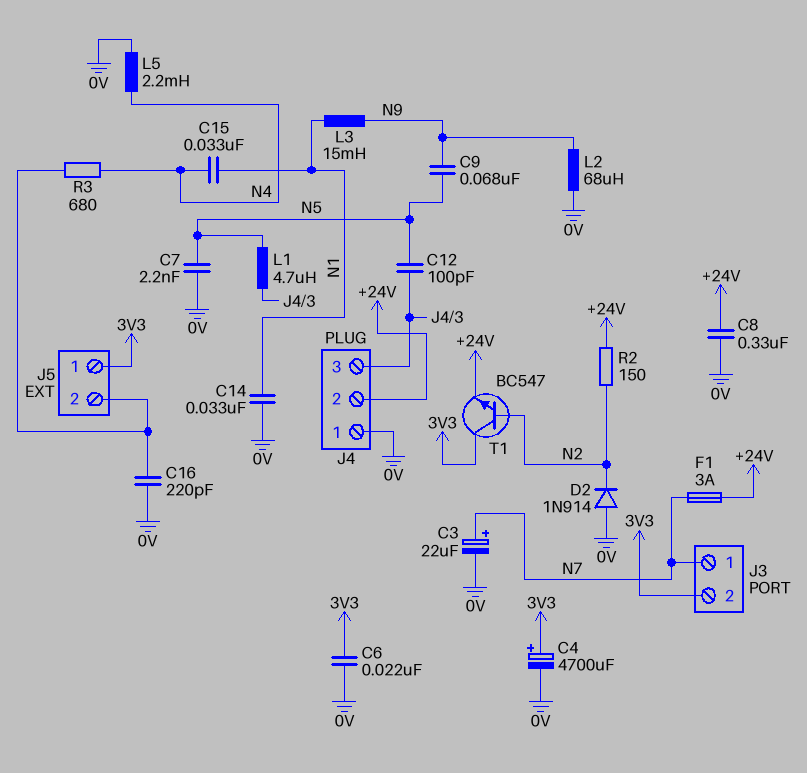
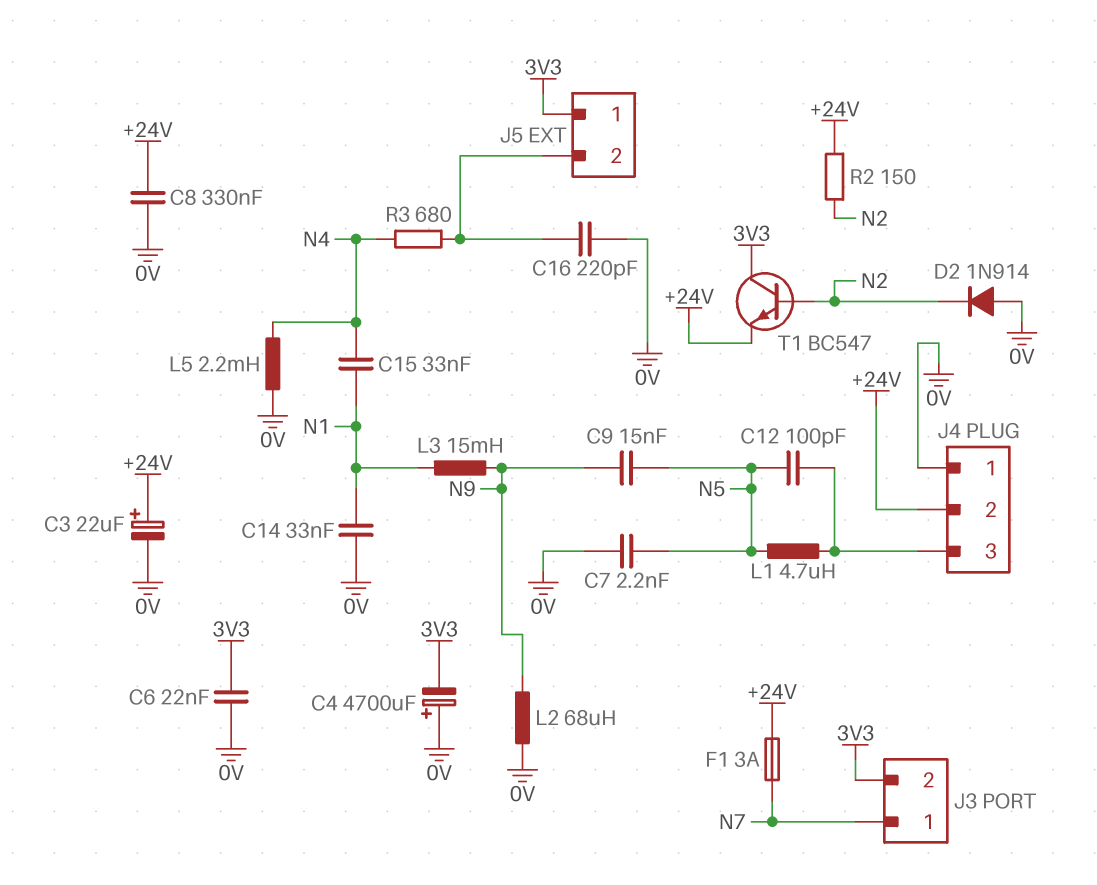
C3: 22uF (plus N7, minus 0V) -> 22uF (plus +24V, minus 0V)
C4: 4700uF (plus 3V3, minus 0V) -> 4700uF (plus 0V, minus 3V3)
C9: 68nF (N5, N9) -> 15nF (N5, N9)

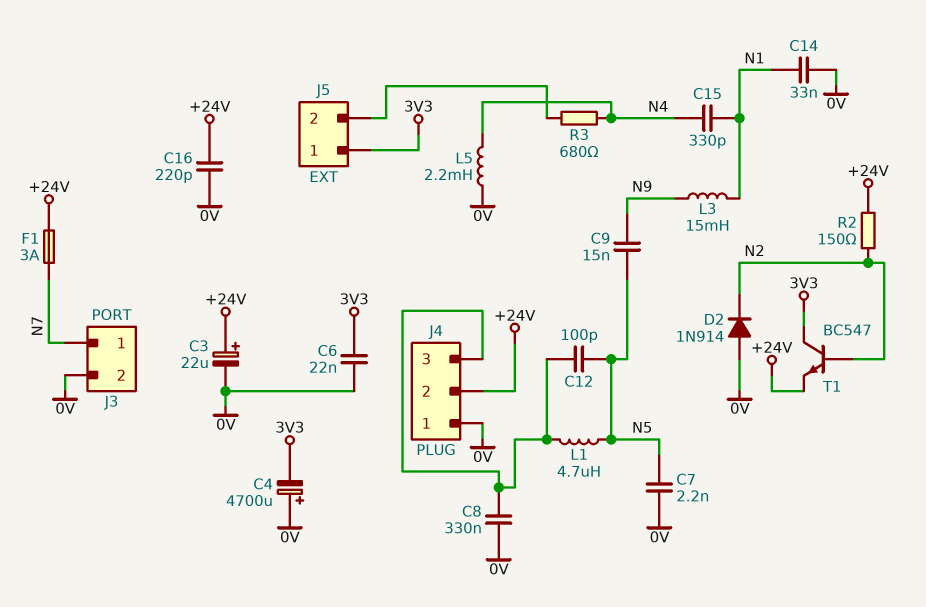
C8: 330nF (+24V, 0V) -> 330nF (0V, J4/3)
C15: 33nF (N1, N4) -> 330pF (N1, N4)
C16: 220pF (0V, J5/2) -> 220pF (+24V, 0V)
J3 pin 2: 3V3 -> 0V
L2: 68uH (0V, N9) -> none

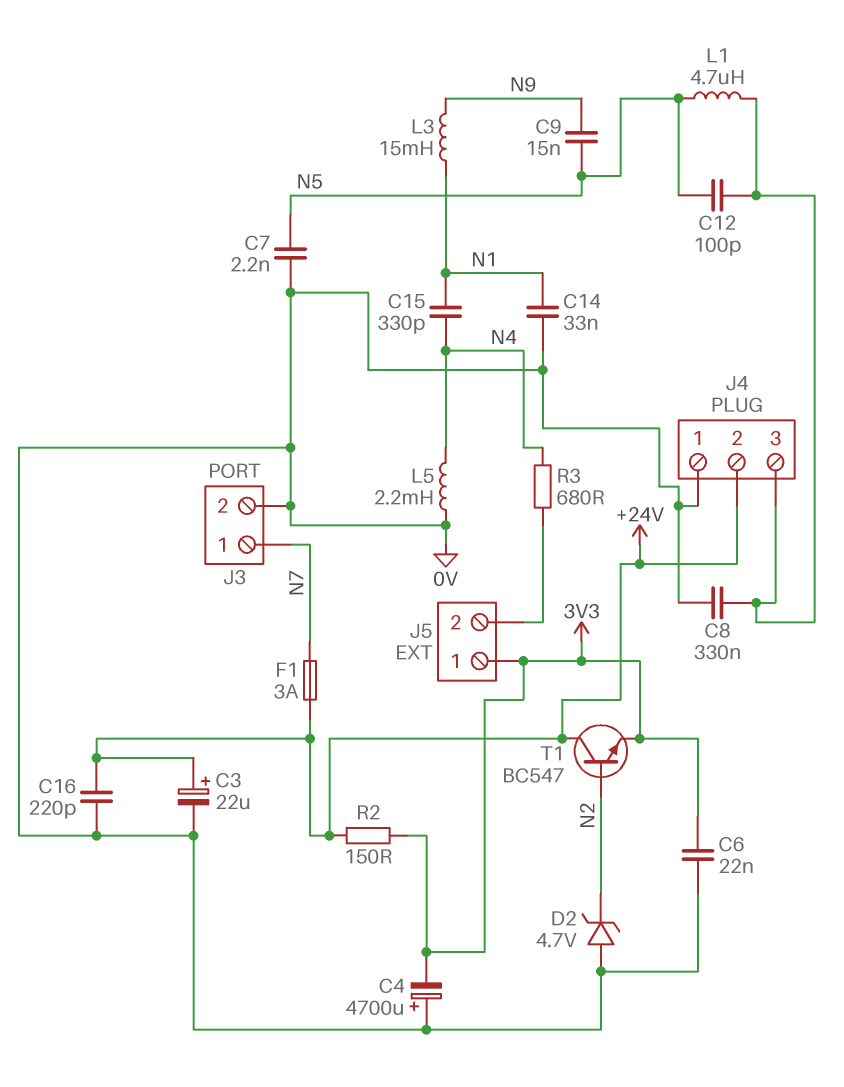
D2: diode 1N914 (A 0V, K N2) -> zener 4.7V (A 0V, K N2)
R2: 150 (+24V, N2) -> 150 (+24V, 3V3)
T1: NPN BC547 (B N2, C 3V3, E +24V) -> NPN BC547 (B N2, C +24V, E 3V3)

